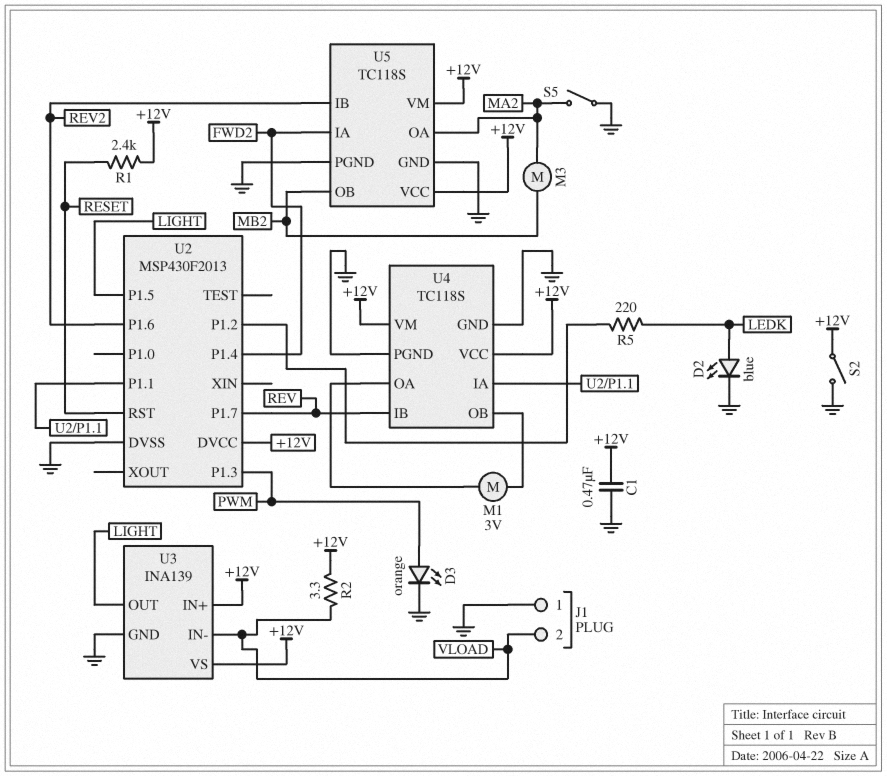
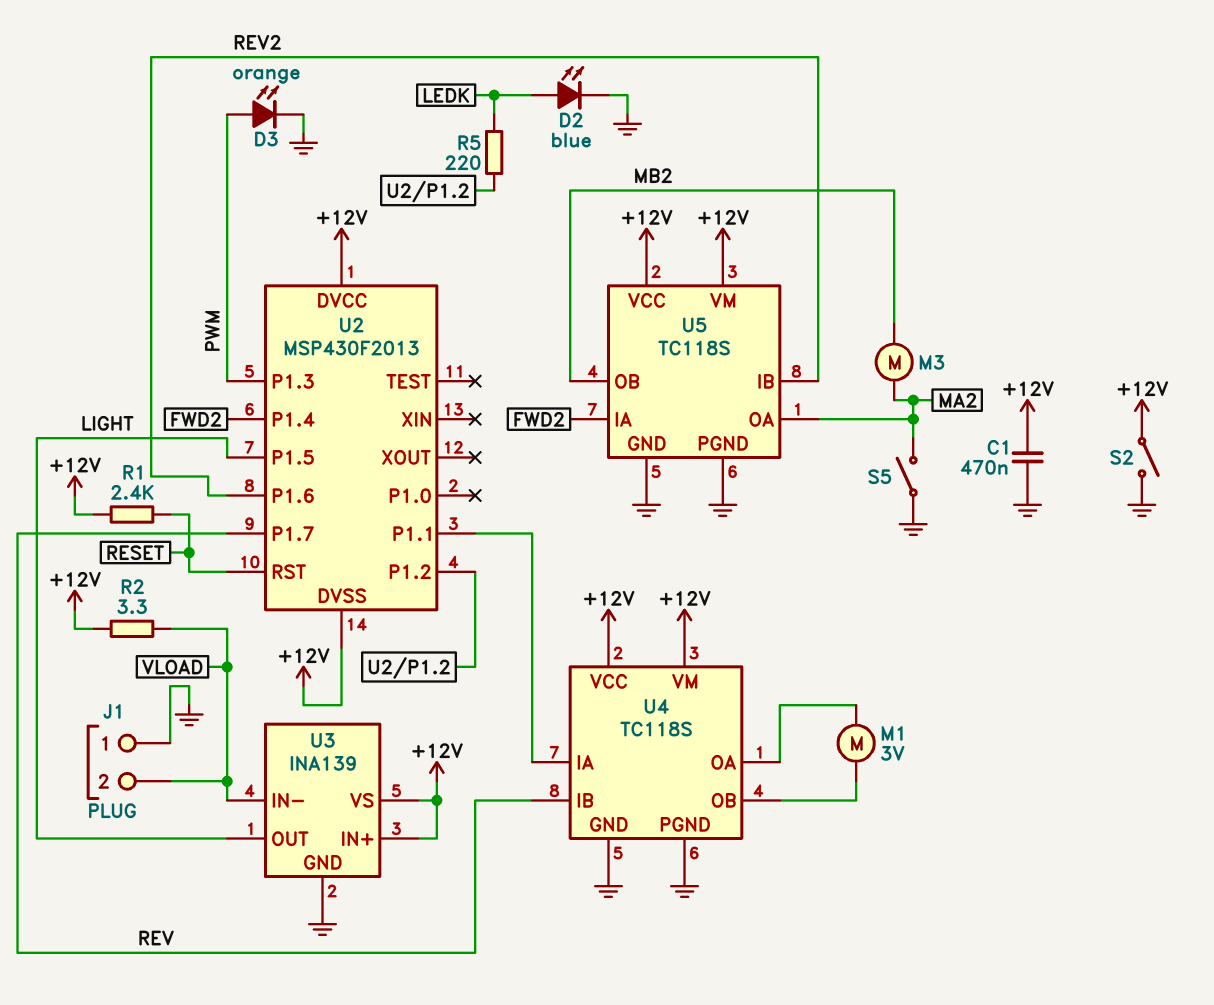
U2 pin DVSS: GND -> +12V

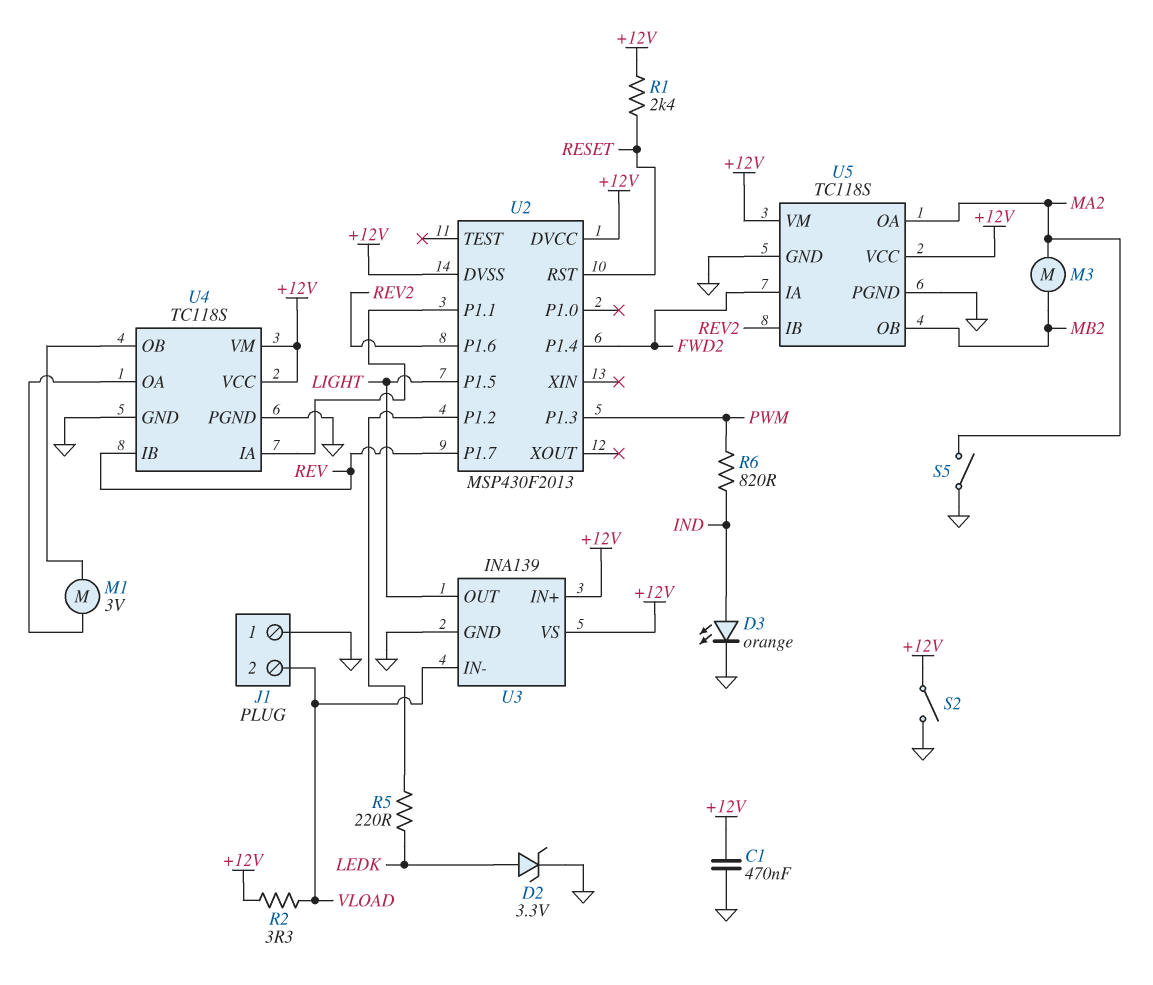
D2: LED blue (A LEDK, K GND) -> zener 3.3V (A LEDK, K GND)
D3: LED orange (A PWM, K GND) -> LED orange (A IND, K GND)
R6: none -> 820 (IND, PWM)

